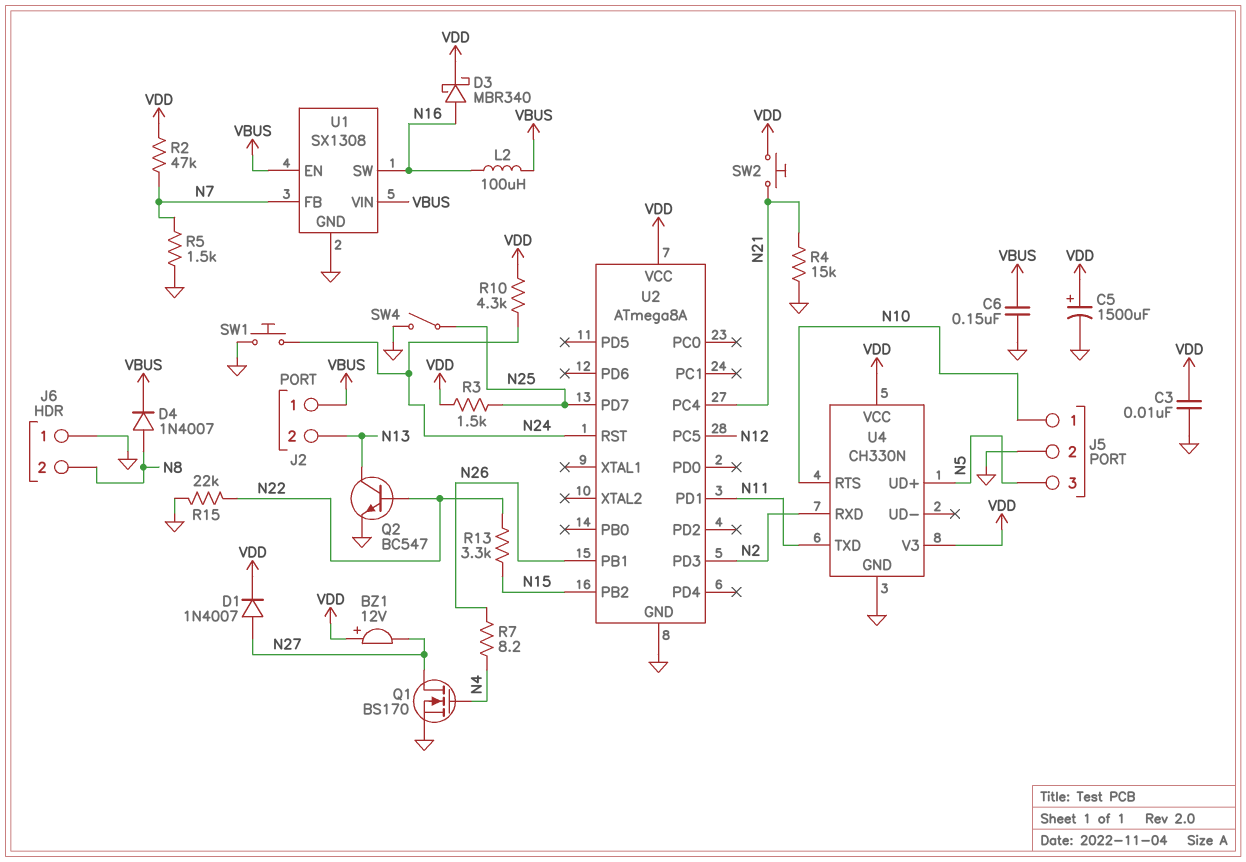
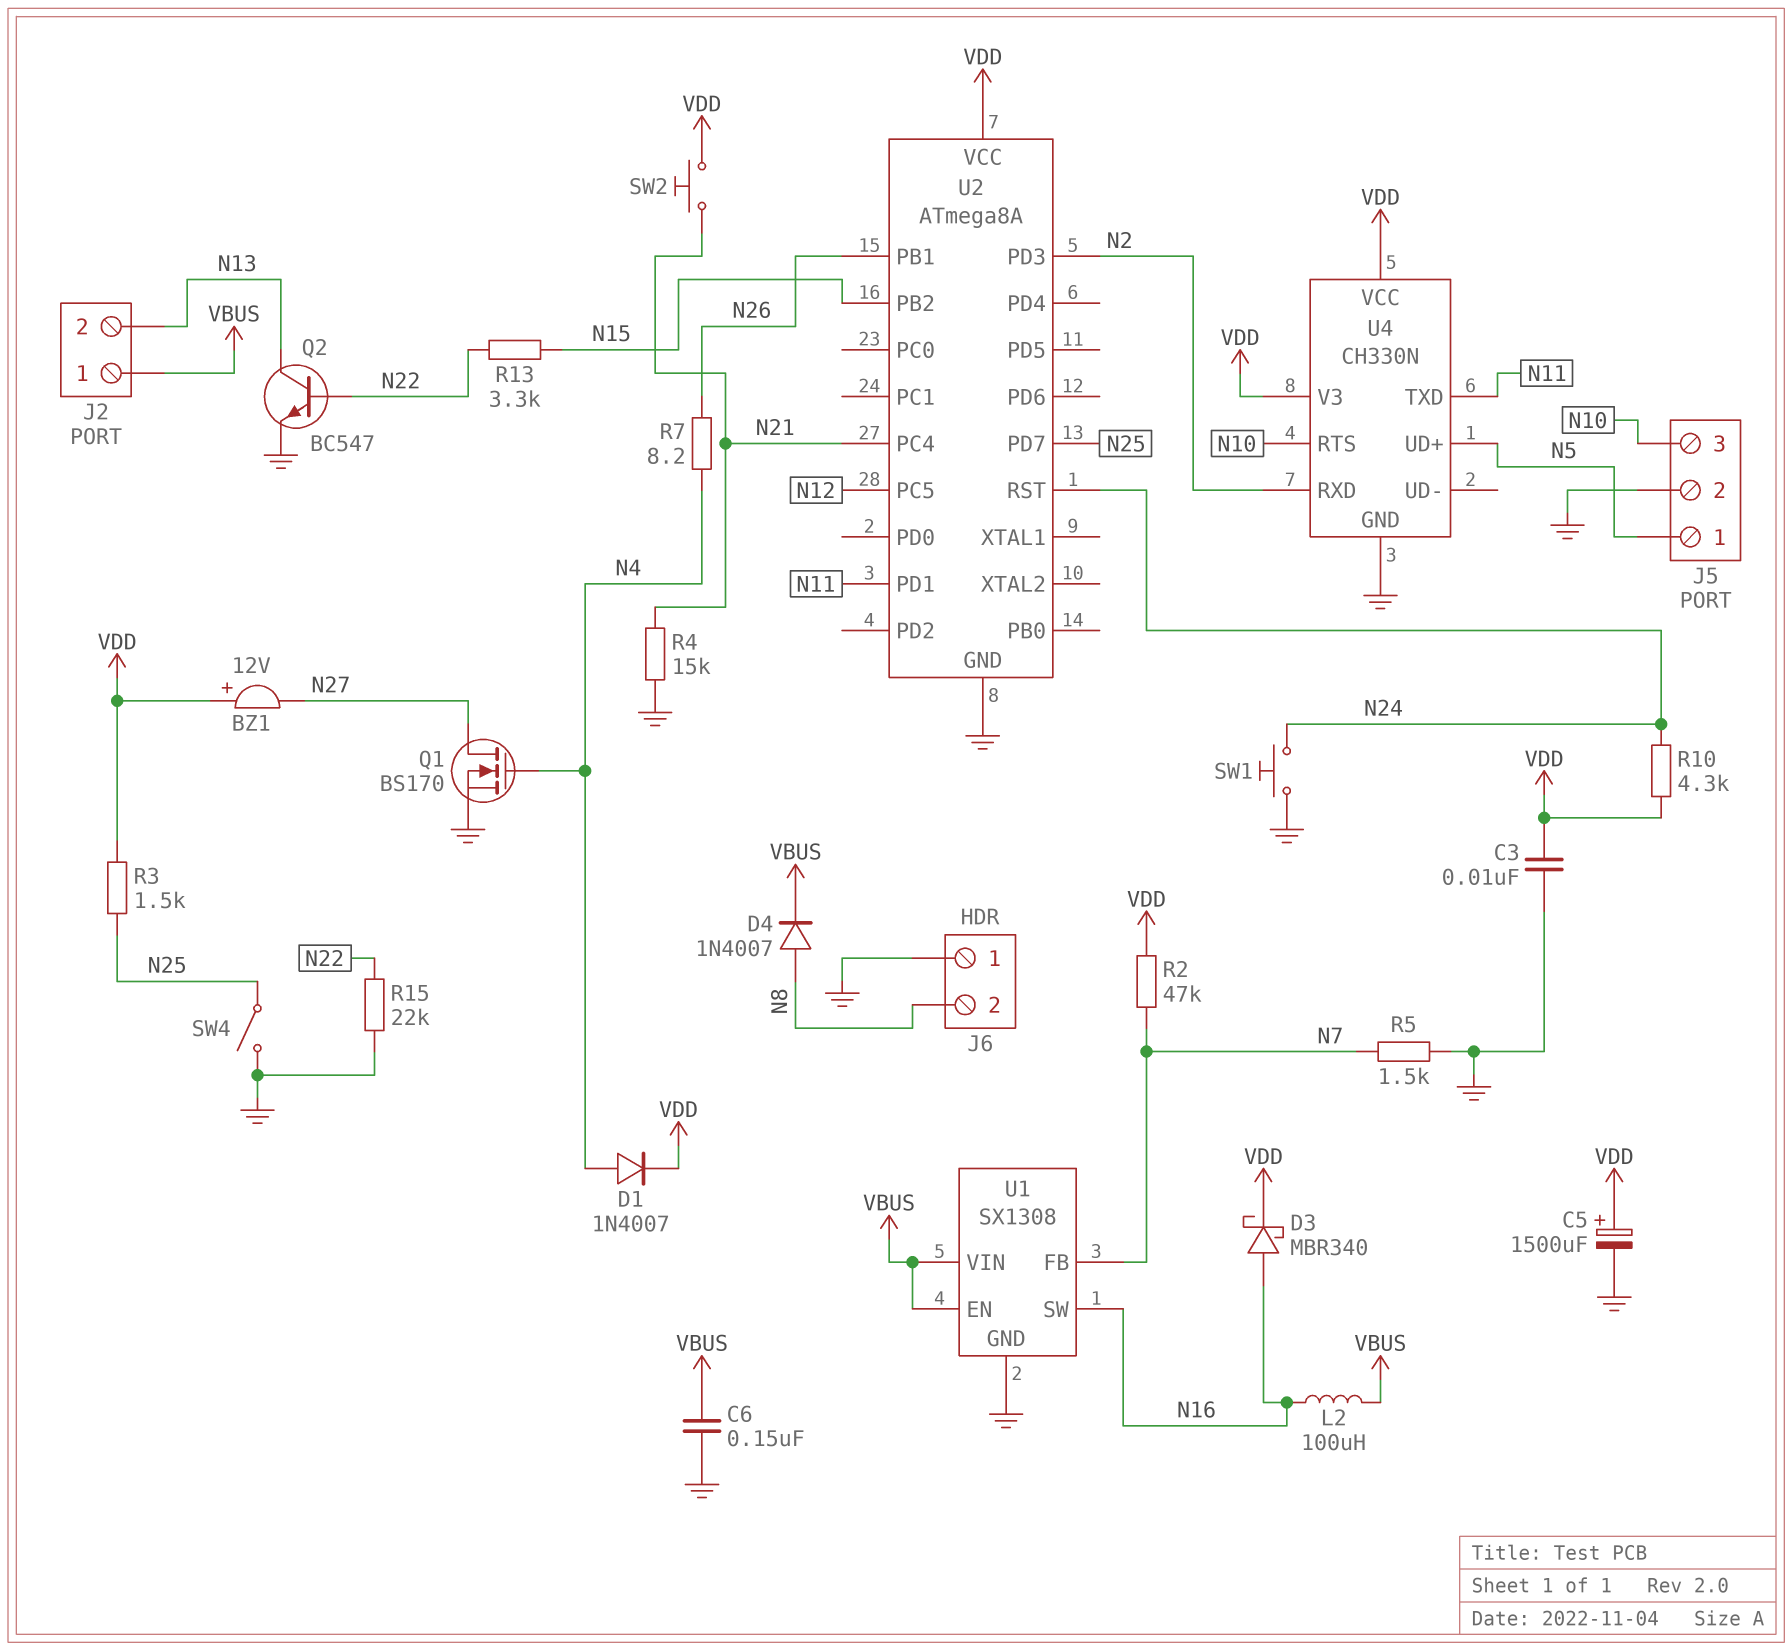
D1: diode 1N4007 (A N27, K VDD) -> diode 1N4007 (A N4, K VDD)
J5 pin 1: N10 -> N5
J5 pin 3: N5 -> N10

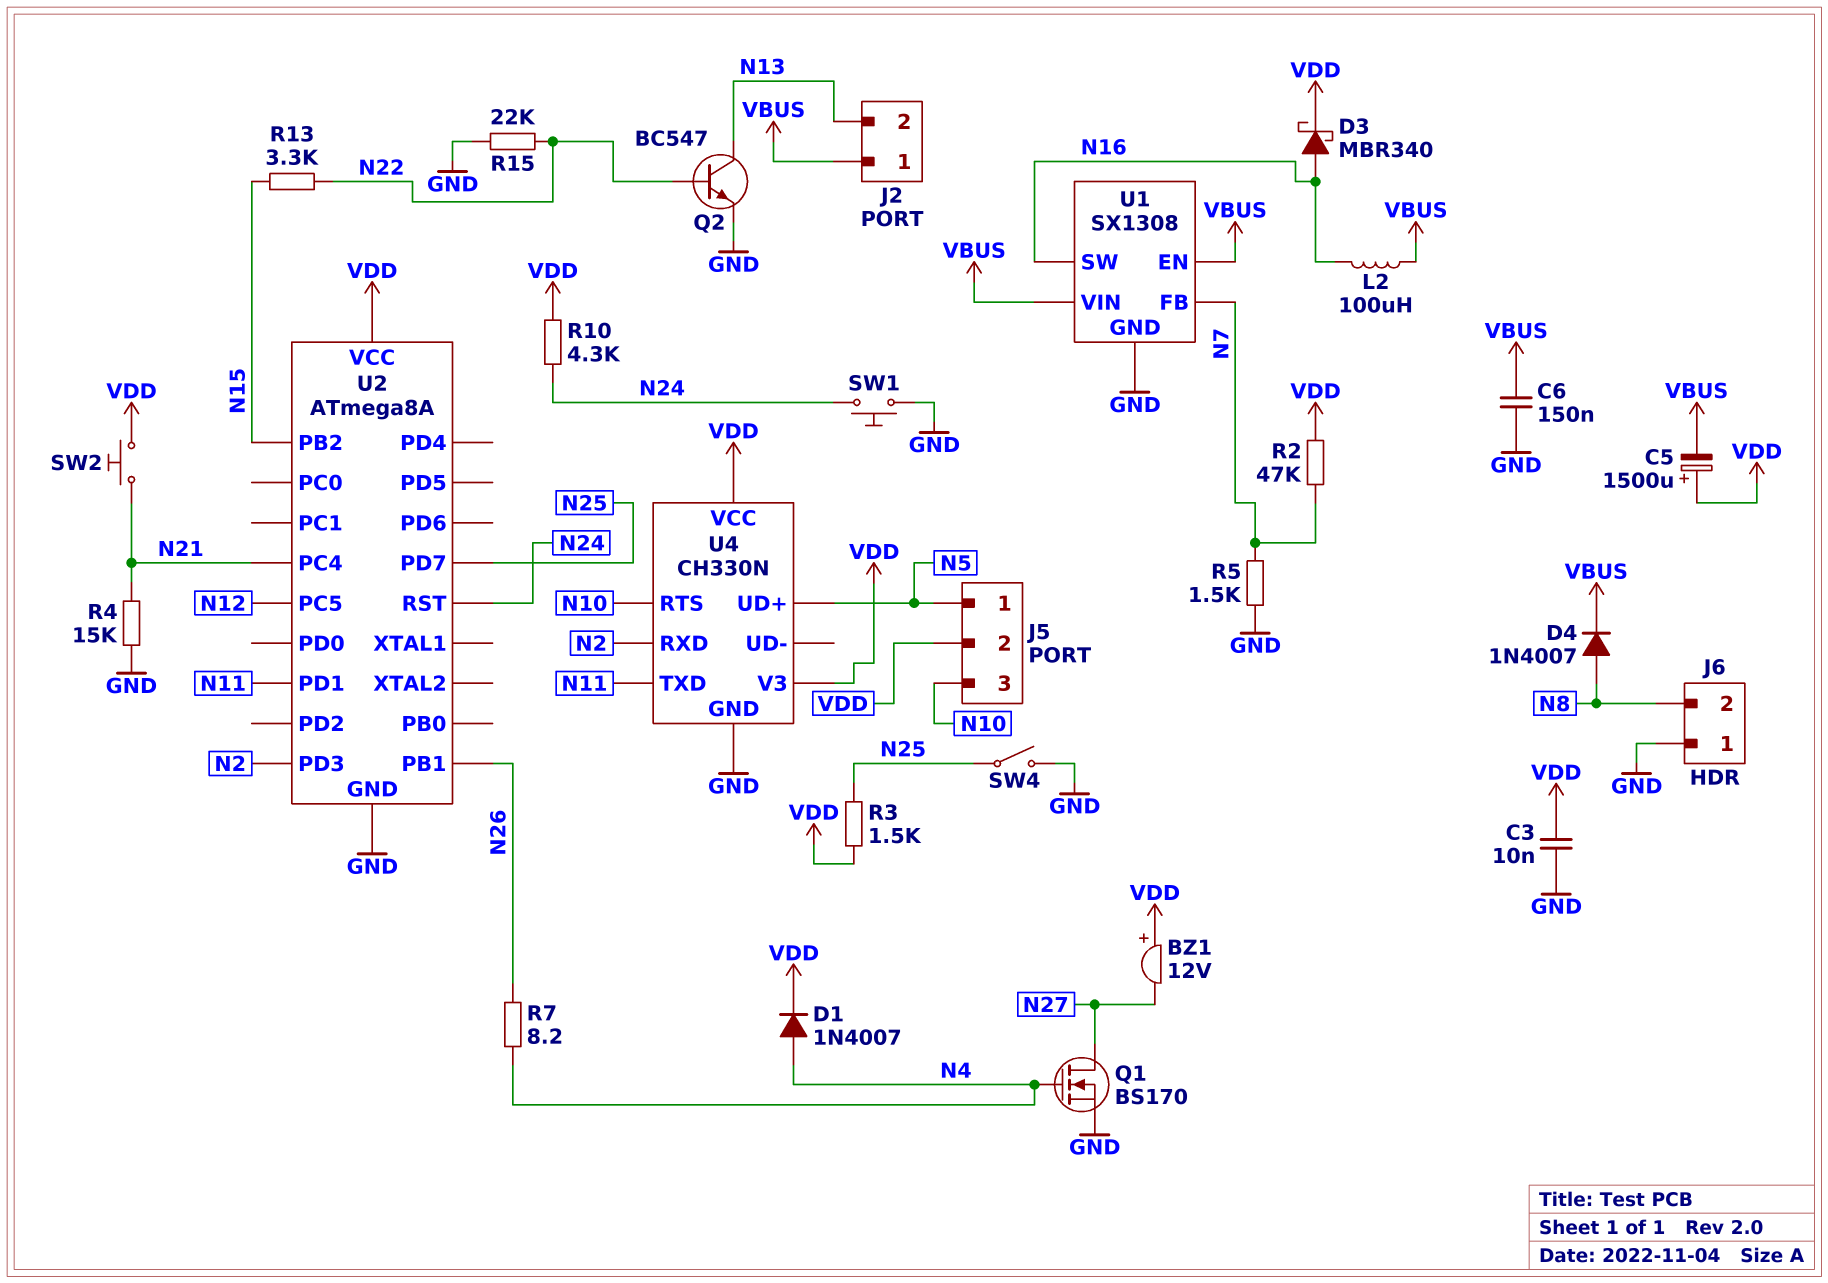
C5: 1500uF (plus VDD, minus GND) -> 1500uF (plus VDD, minus VBUS)
J5 pin 2: GND -> VDD

